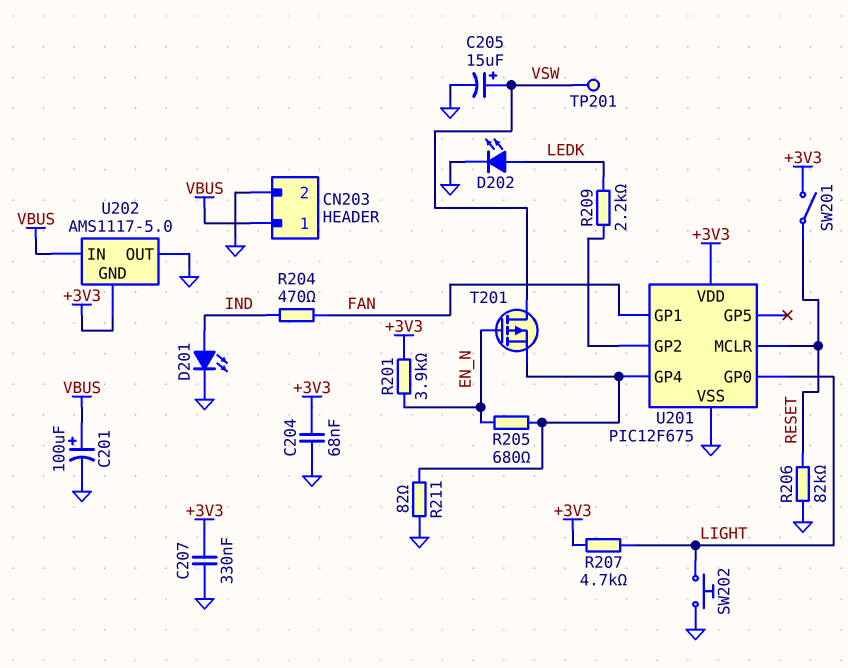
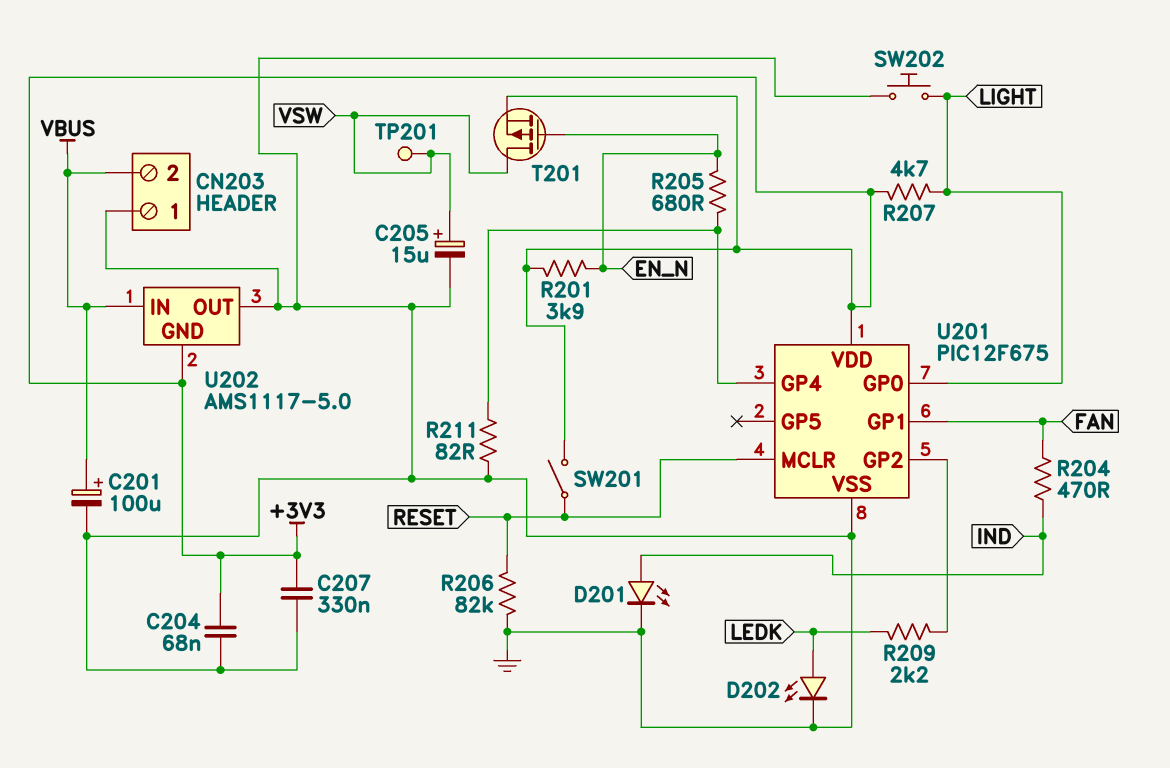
CN203 pin 1: VBUS -> GND
CN203 pin 2: GND -> VBUS
T201: PMOS (G EN_N, D VSW, S U201/GP4) -> PMOS (G EN_N, D VSW, S +3V3)

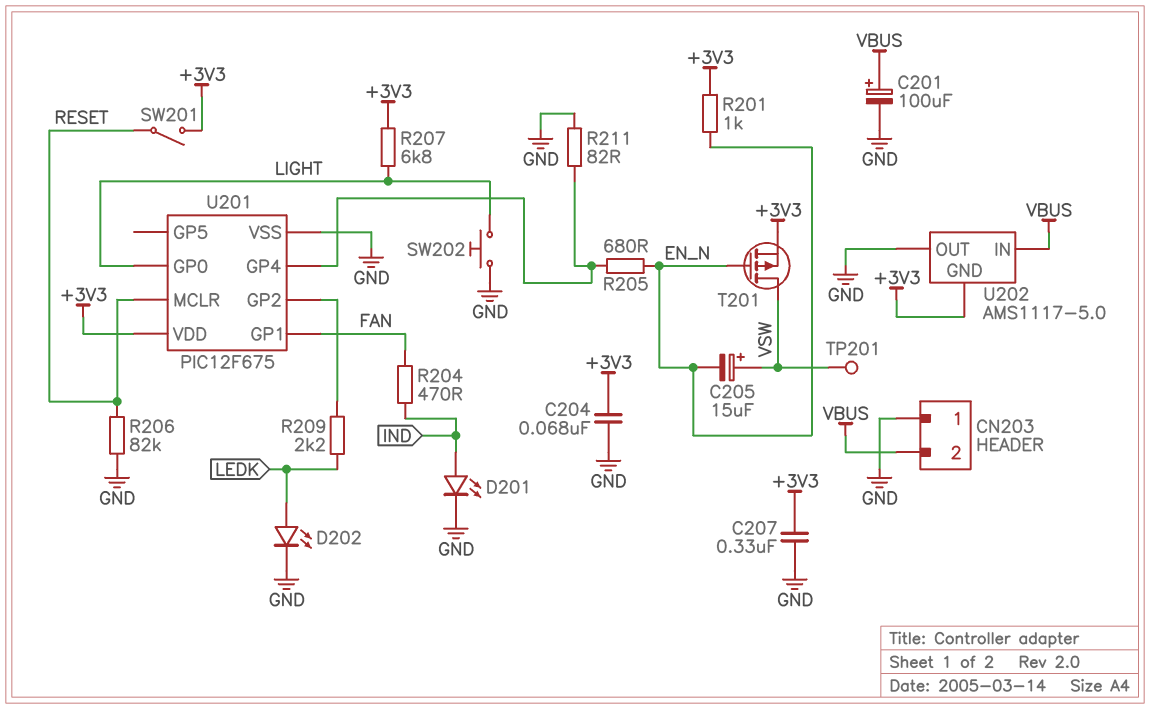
C205: 15uF (plus VSW, minus GND) -> 15uF (plus VSW, minus EN_N)
R201: 3.9k (+3V3, EN_N) -> 1k (+3V3, EN_N)
R207: 4.7k (+3V3, LIGHT) -> 6.8k (+3V3, LIGHT)

